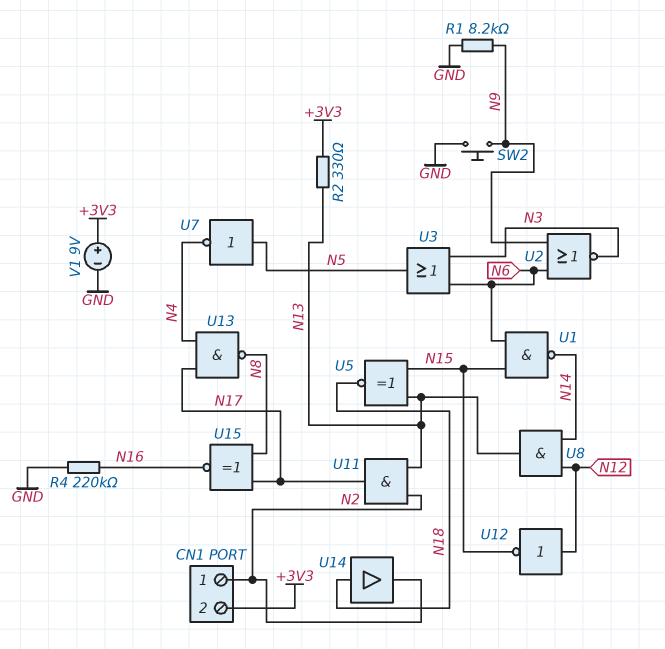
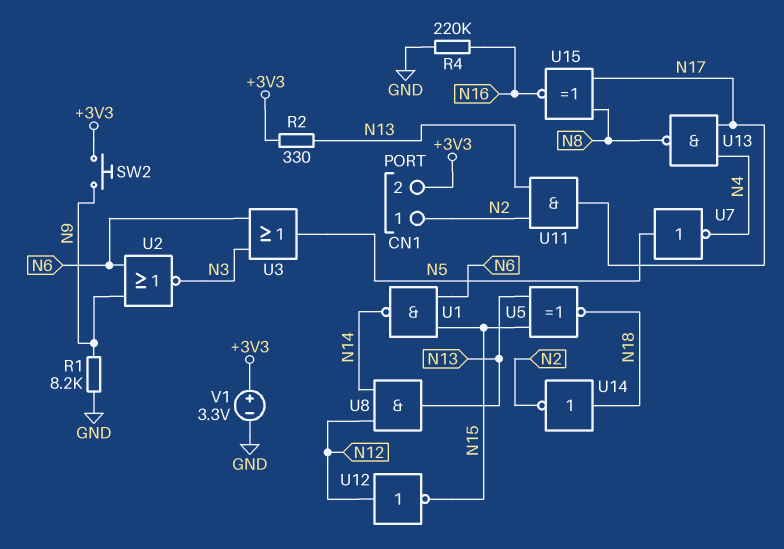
SW2: button (GND, N9) -> button (+3V3, N9)
U14: buffer (in N18, out N2) -> NOT (in N18, out N2)
V1: 9V (plus +3V3, minus GND) -> 3.3V (plus +3V3, minus GND)

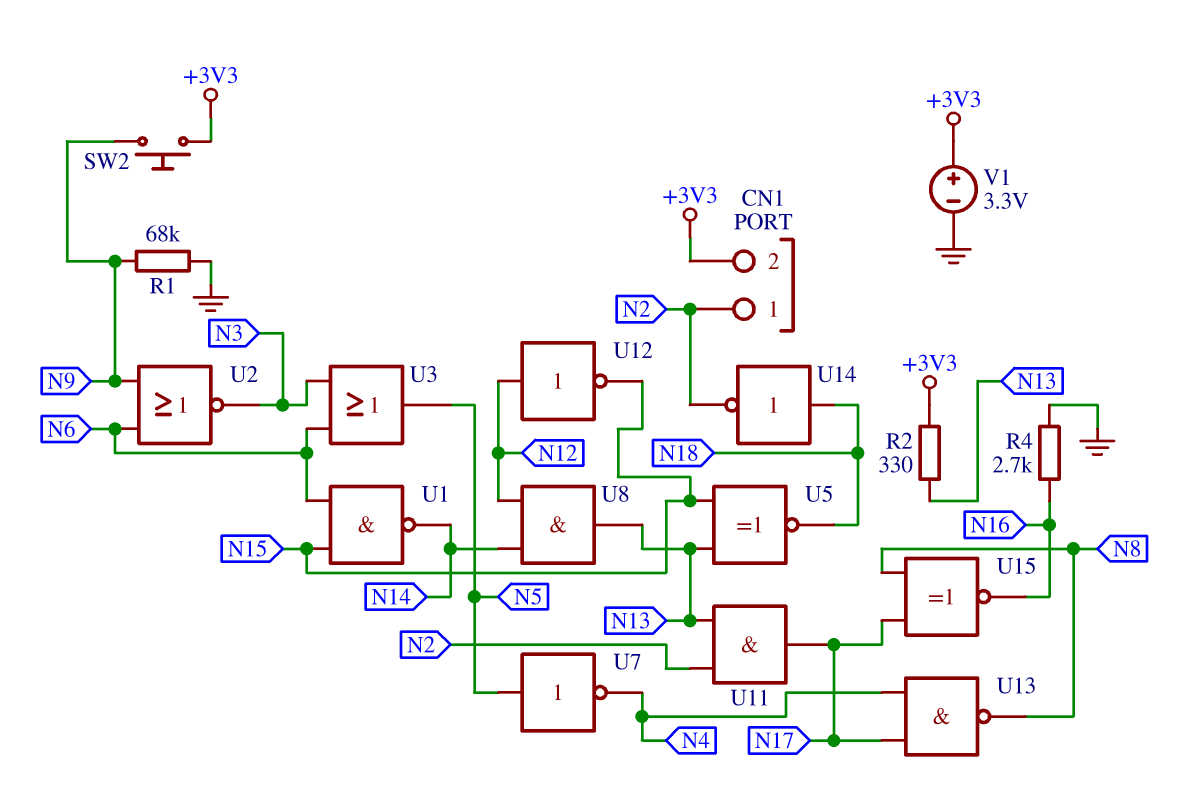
R1: 8.2k (GND, N9) -> 68k (GND, N9)
R4: 220k (GND, N16) -> 2.7k (GND, N16)

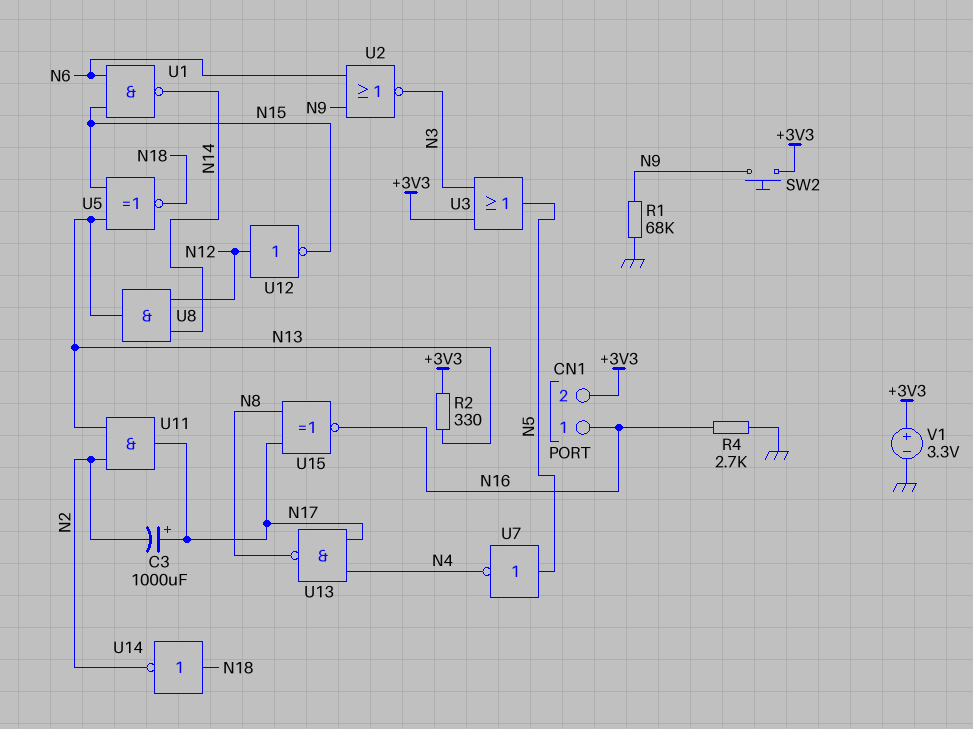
C3: none -> 1000uF (plus N17, minus N2)
CN1 pin 1: N2 -> N16
U3: OR (in N3, in N6, out N5) -> OR (in +3V3, in N3, out N5)

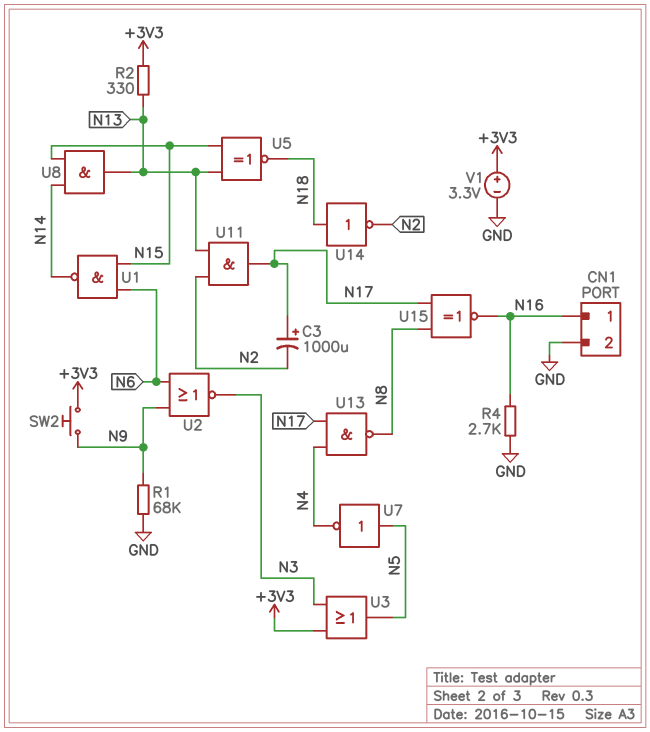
CN1 pin 2: +3V3 -> GND
U8: AND (in N12, in N14, out N13) -> AND (in N14, in N15, out N13)
U12: NOT (in N12, out N15) -> none

